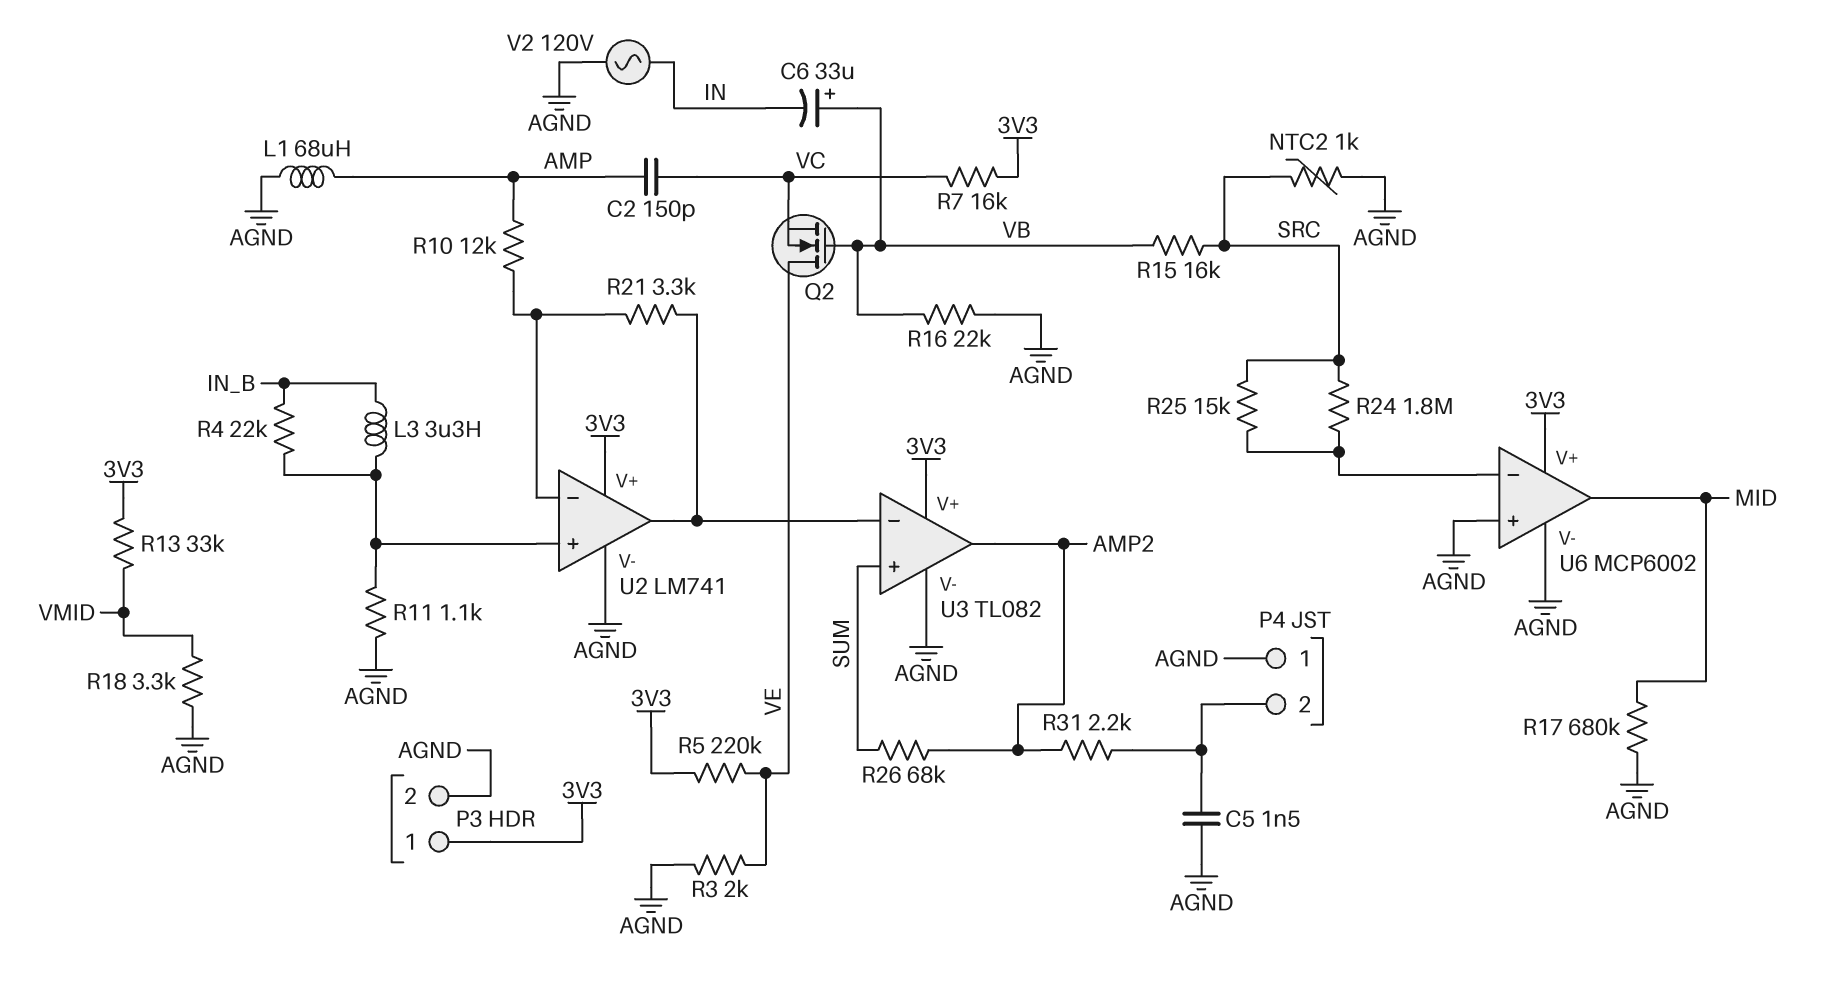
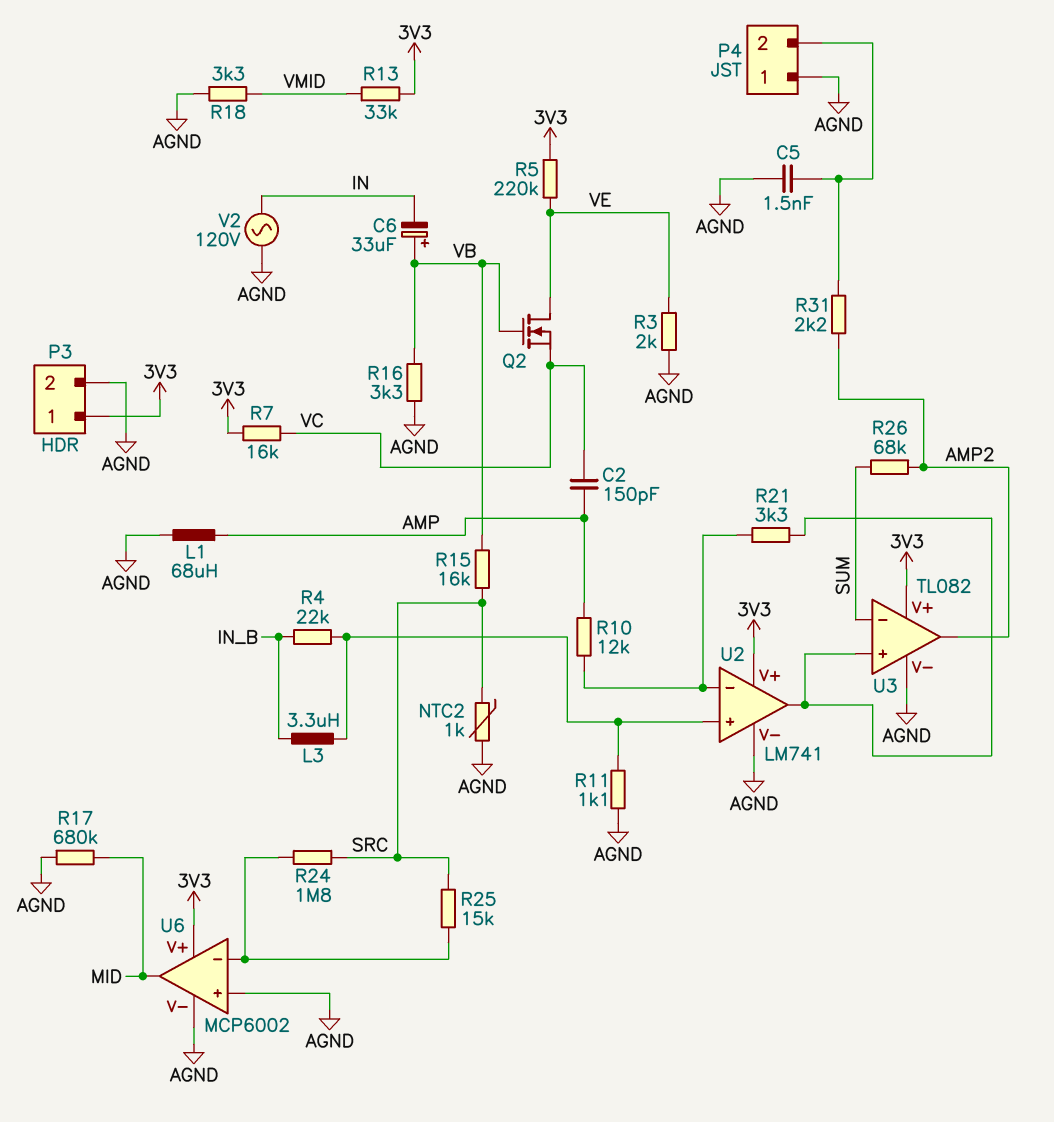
R16: 22k (AGND, VB) -> 3.3k (AGND, VB)
U3 pin in+: SUM -> U2/out
U3 pin in-: U2/out -> SUM

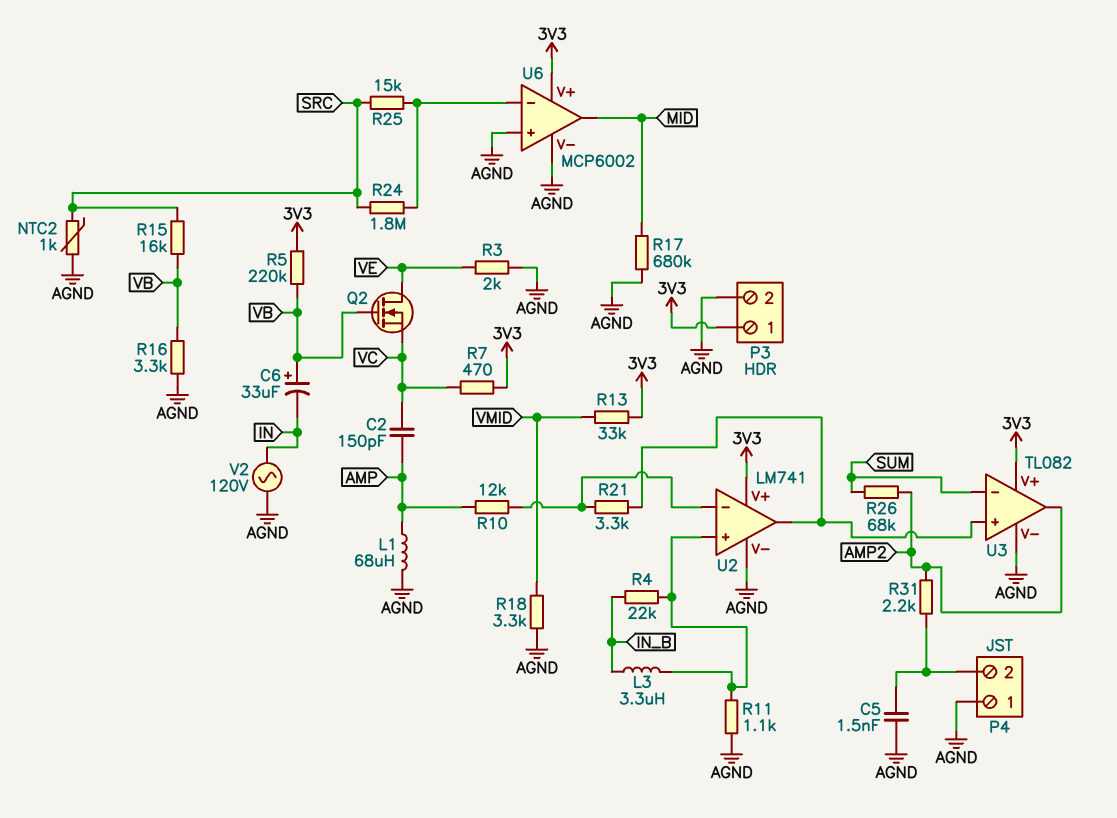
R5: 220k (3V3, VE) -> 220k (3V3, VB)
R7: 16k (3V3, VC) -> 470 (3V3, VC)

